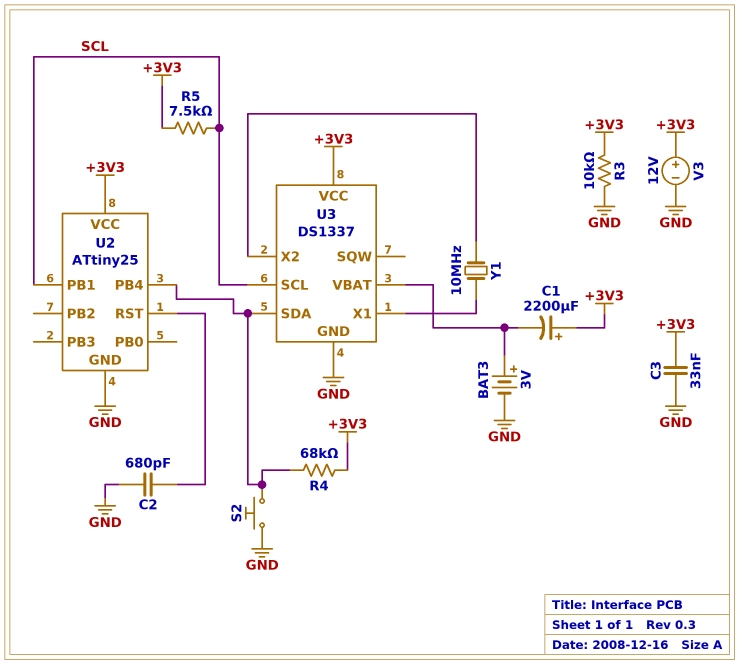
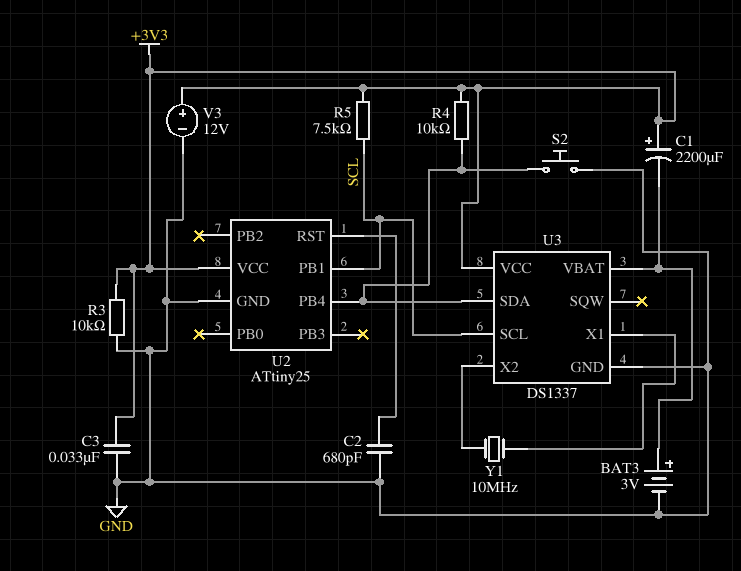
R4: 68k (+3V3, U2/PB4) -> 10k (+3V3, U2/PB4)

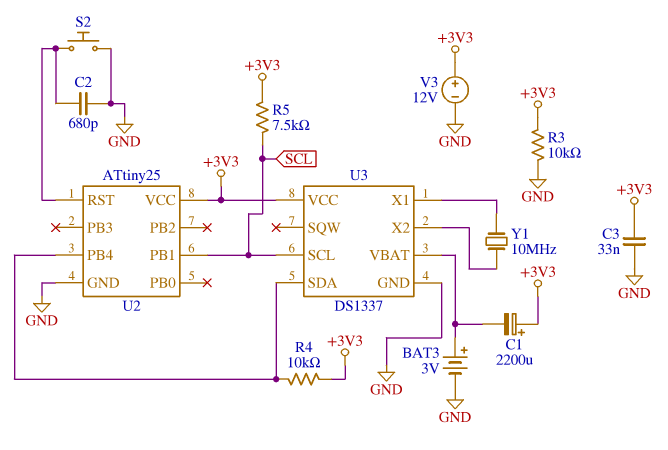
S2: button (GND, U2/PB4) -> button (GND, U2/RST)

